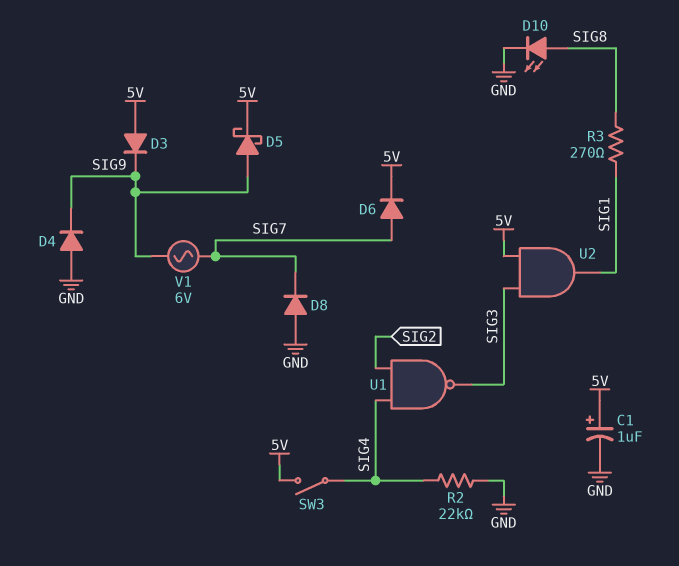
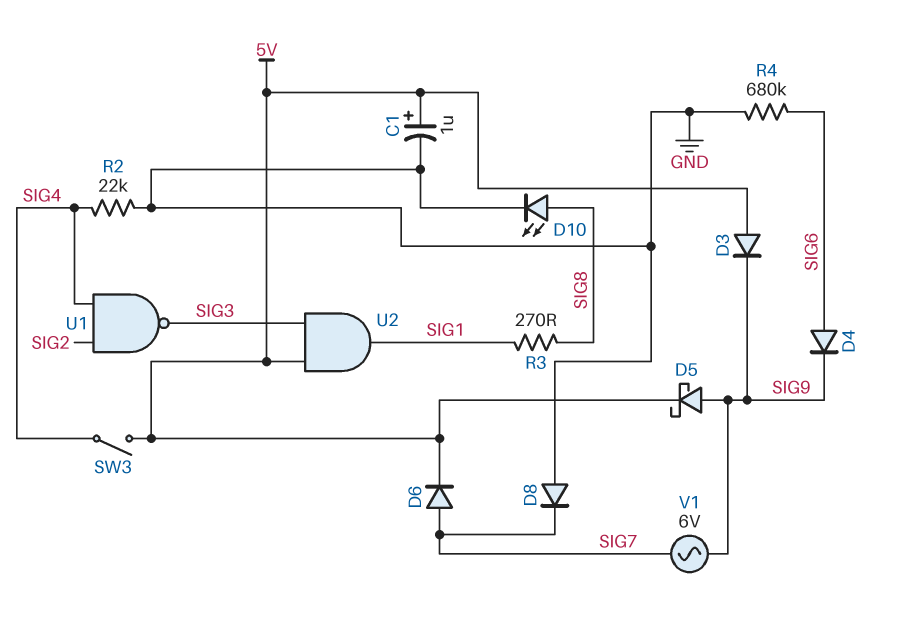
D4: diode (A GND, K SIG9) -> diode (A SIG6, K SIG9)
R4: none -> 680k (GND, SIG6)

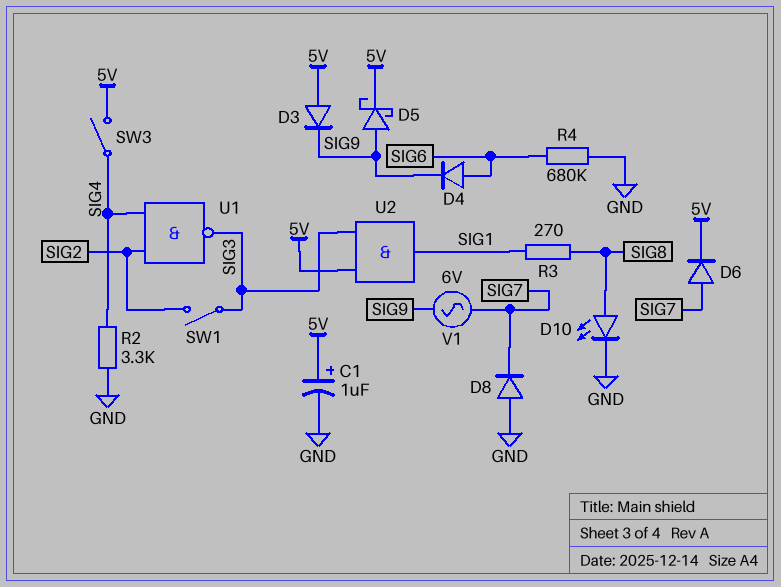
R2: 22k (GND, SIG4) -> 3.3k (GND, SIG4)
SW1: none -> switch (SIG2, SIG3)

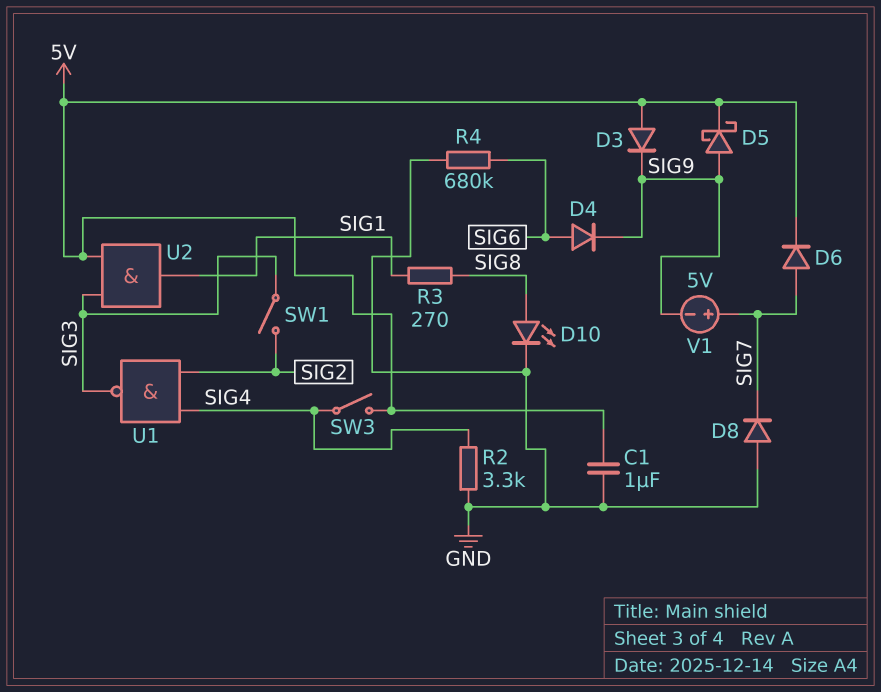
C1: 1uF (plus 5V, minus GND) -> 1uF (5V, GND)
V1: AC 6V (SIG7, SIG9) -> 5V (plus SIG7, minus SIG9)

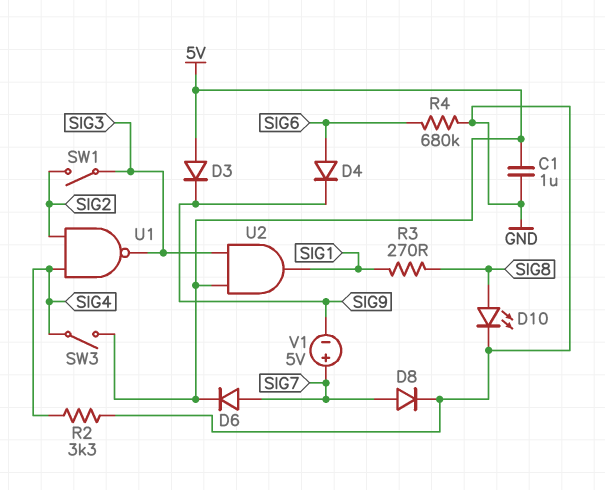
D5: schottky (A SIG9, K 5V) -> none
D8: diode (A GND, K SIG7) -> diode (A SIG7, K GND)

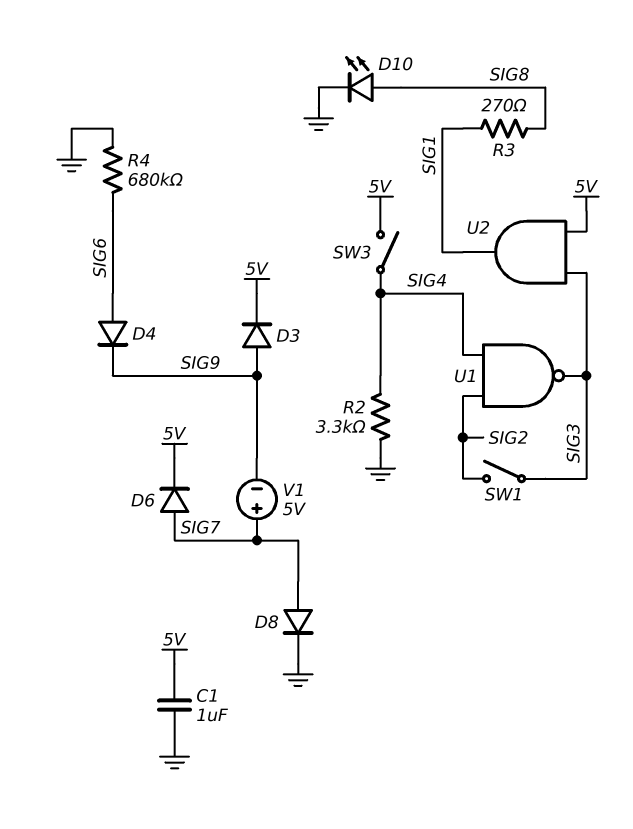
D3: diode (A 5V, K SIG9) -> diode (A SIG9, K 5V)

